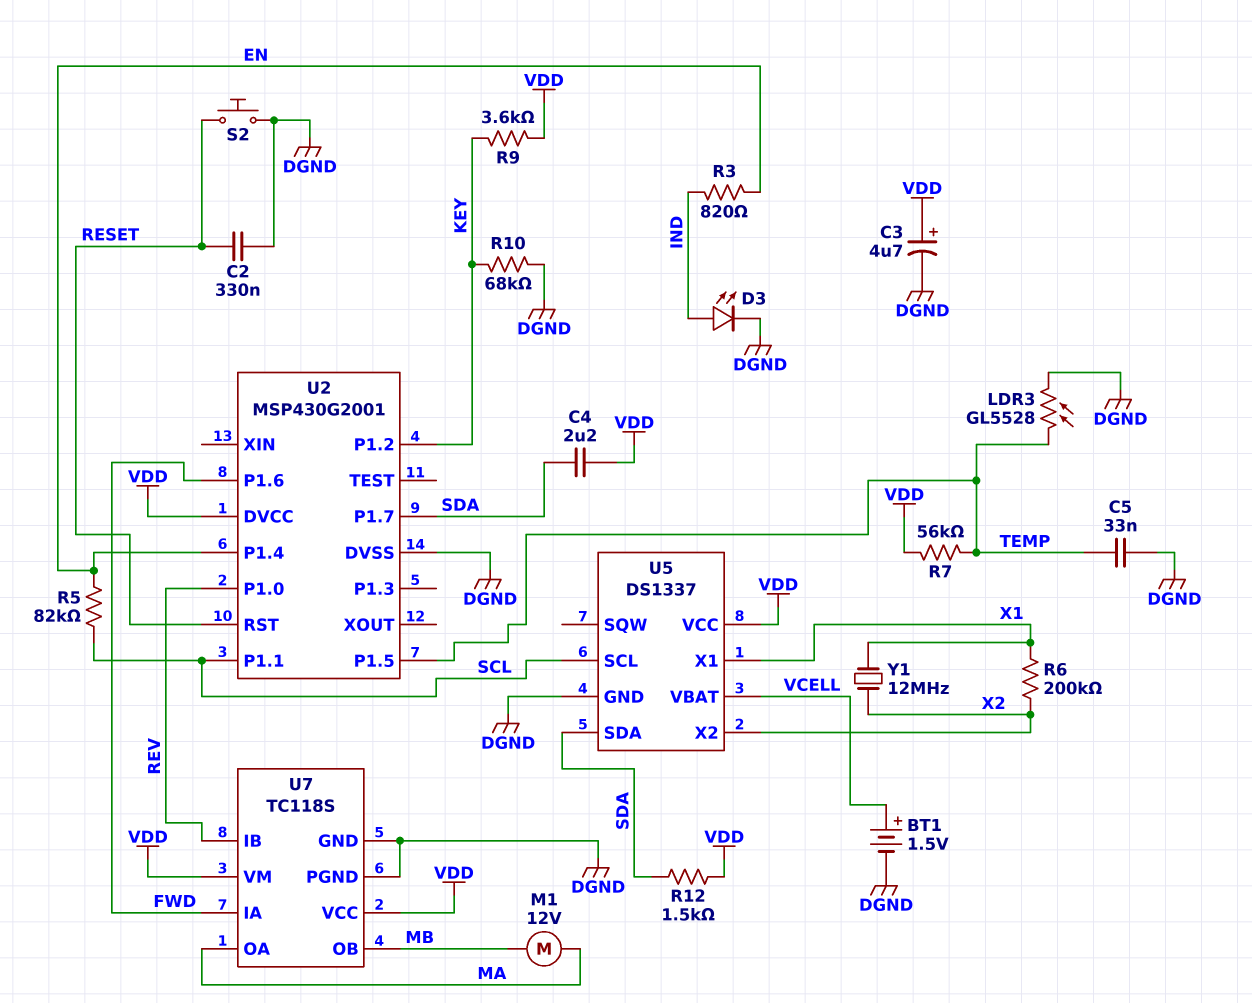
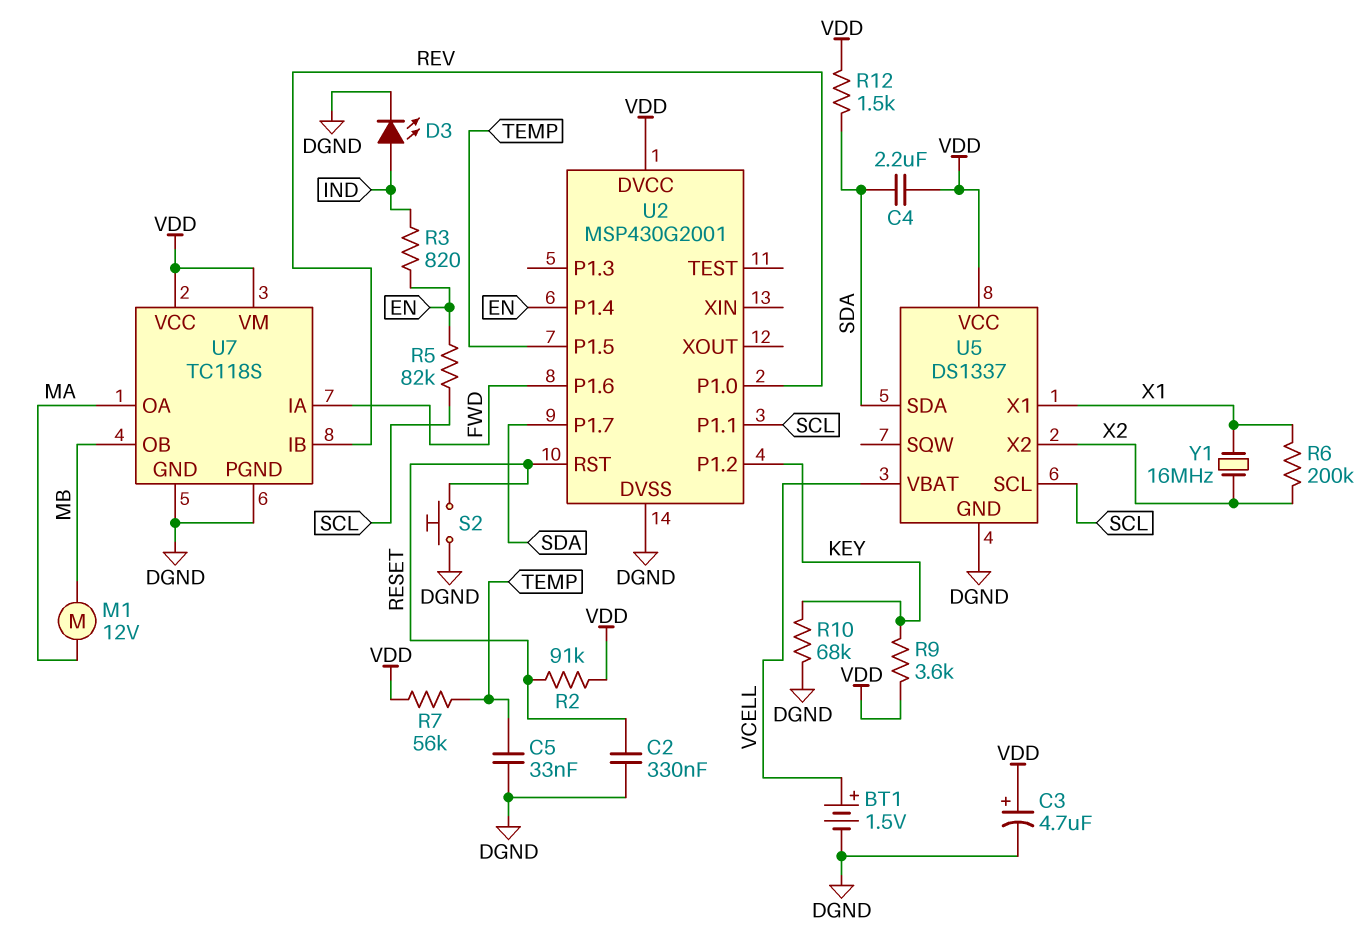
LDR3: GL5528 (DGND, TEMP) -> none
R2: none -> 91k (RESET, VDD)
Y1: 12MHz (X1, X2) -> 16MHz (X1, X2)

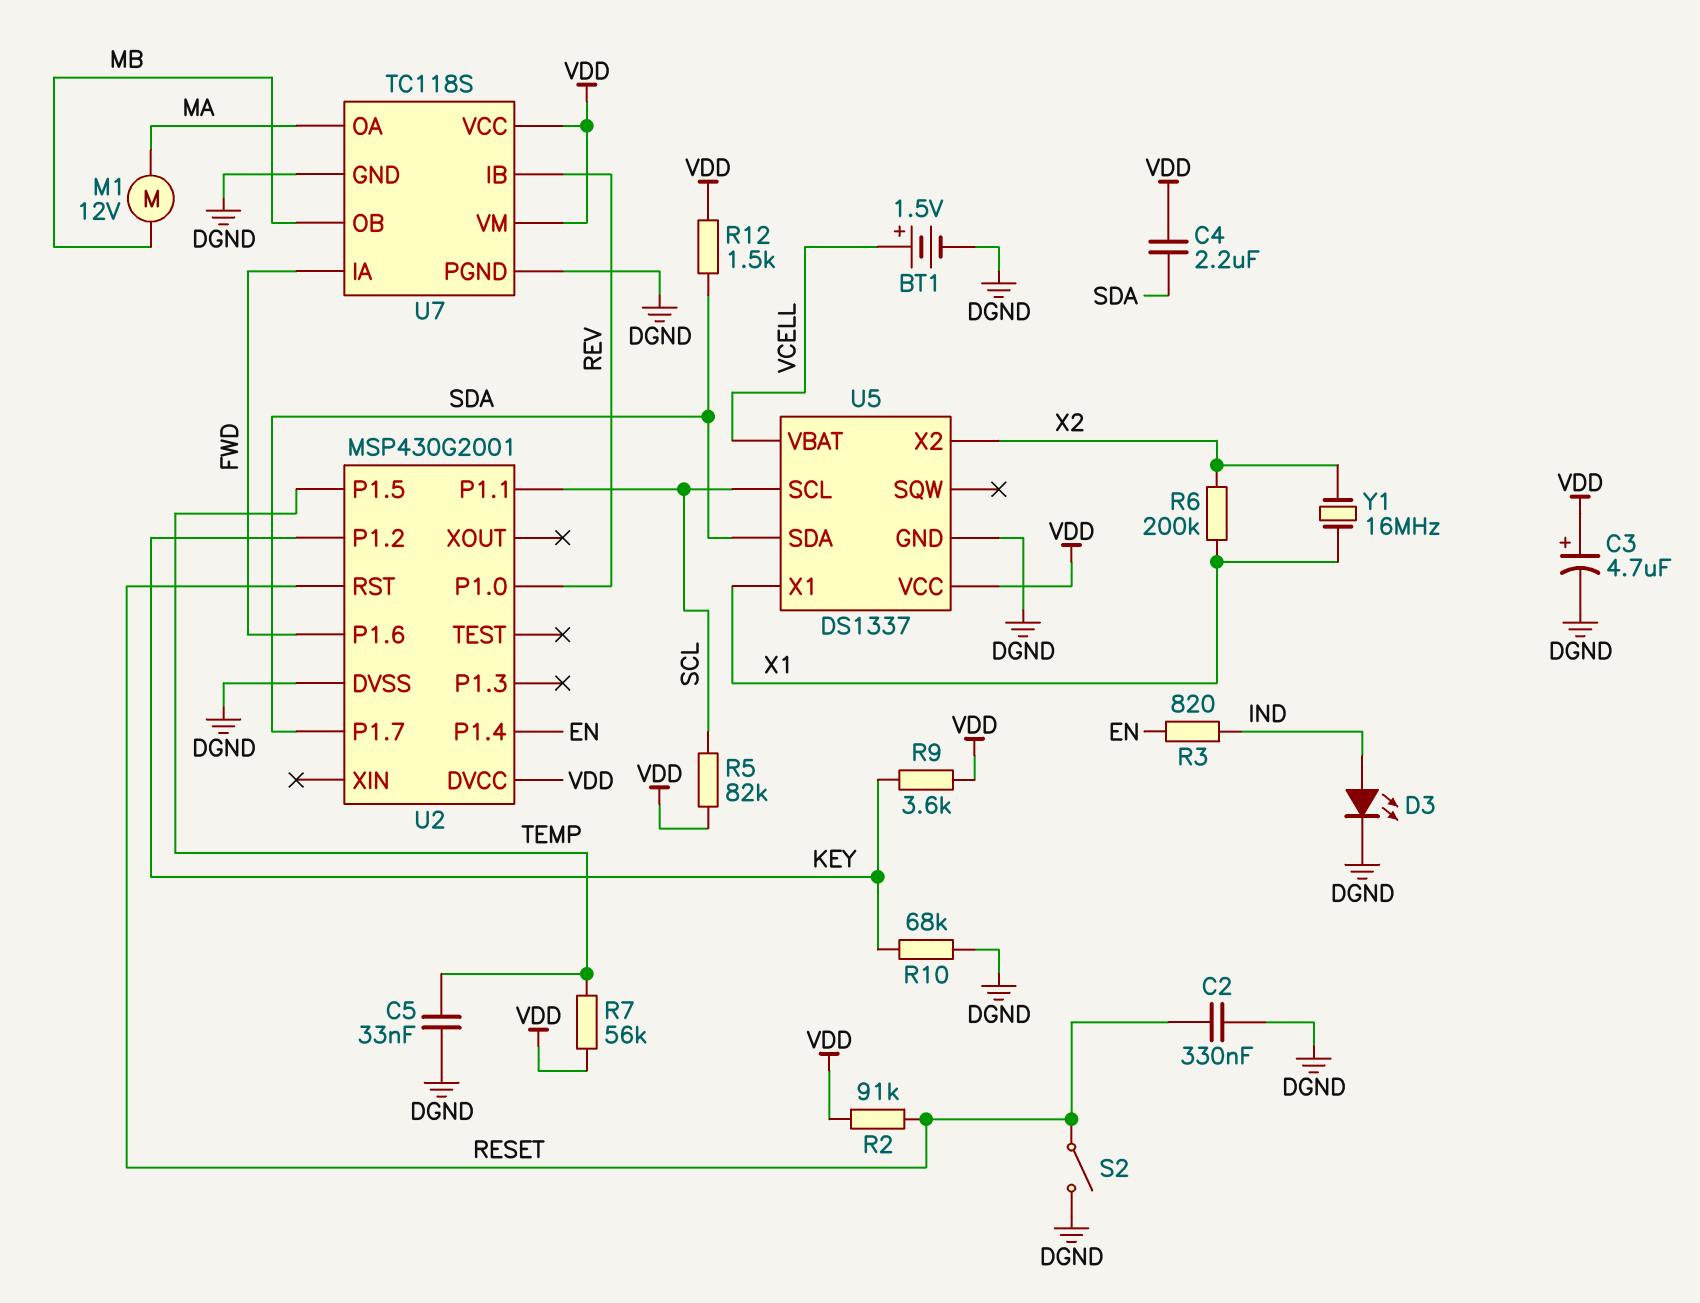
R5: 82k (EN, SCL) -> 82k (SCL, VDD)
S2: button (DGND, RESET) -> switch (DGND, RESET)

